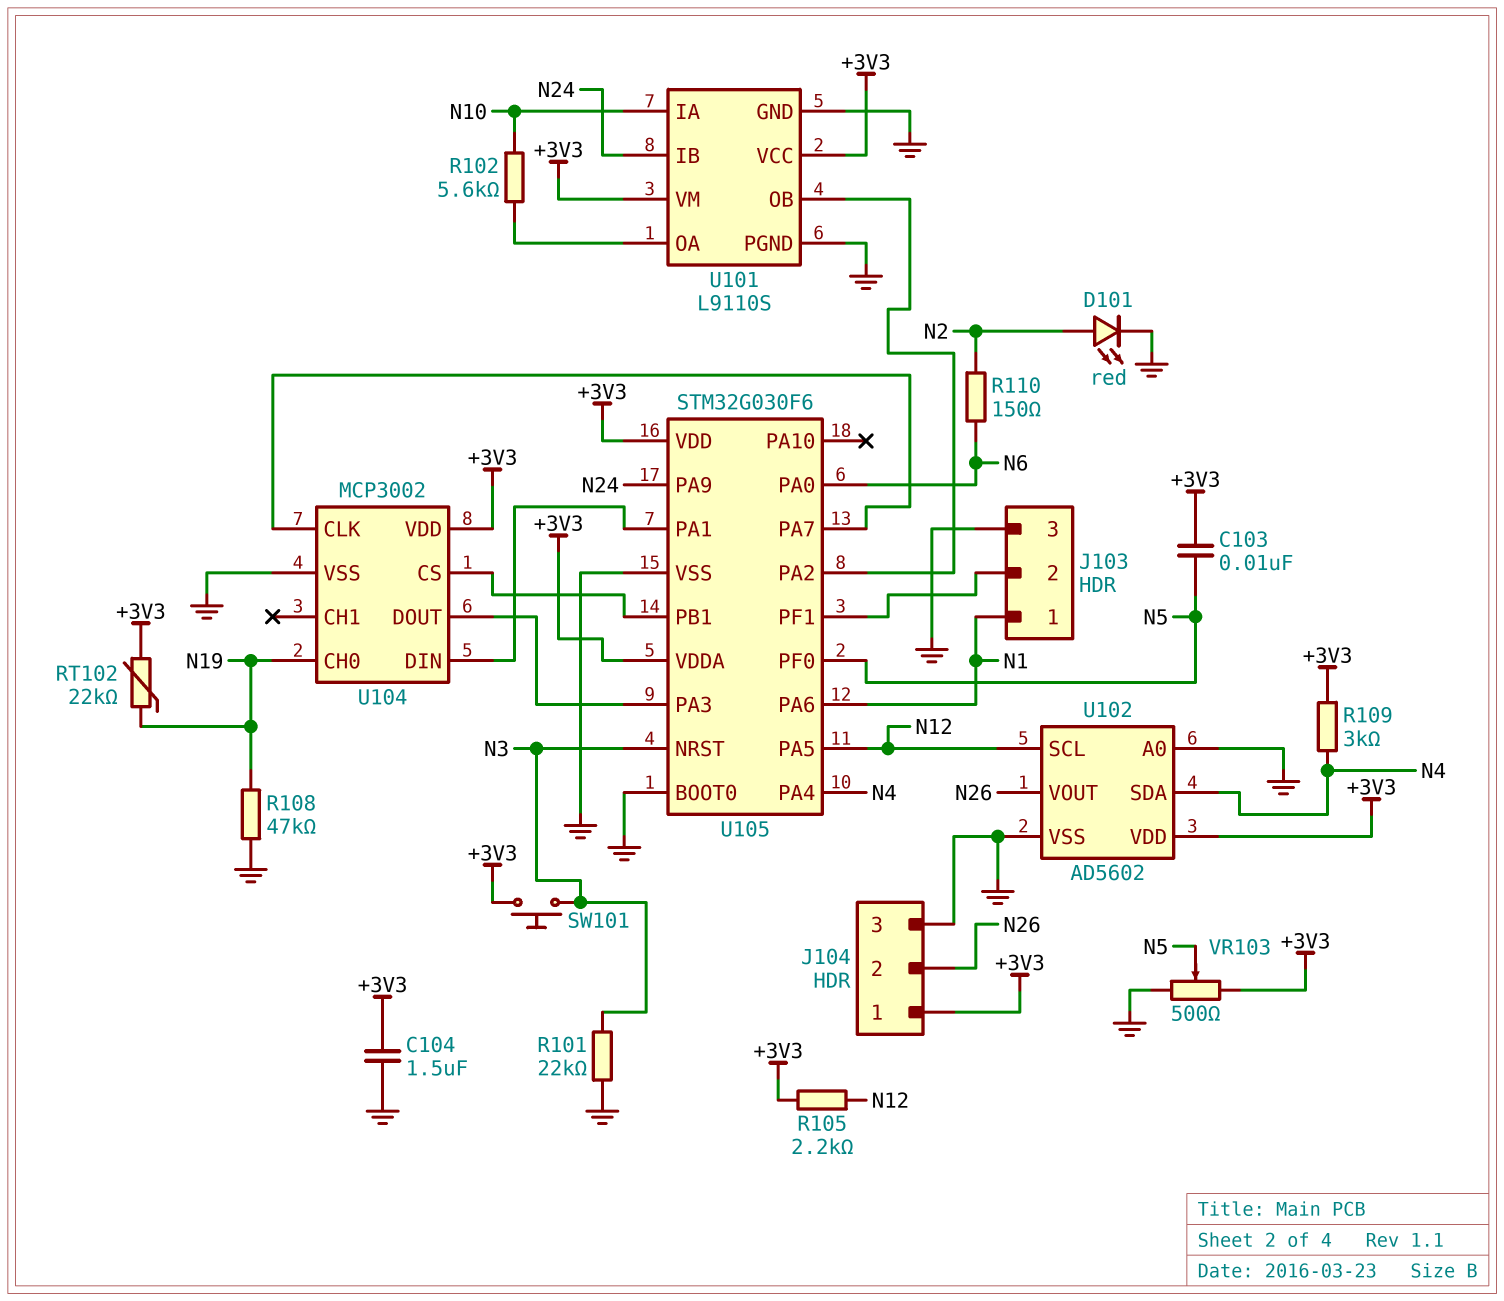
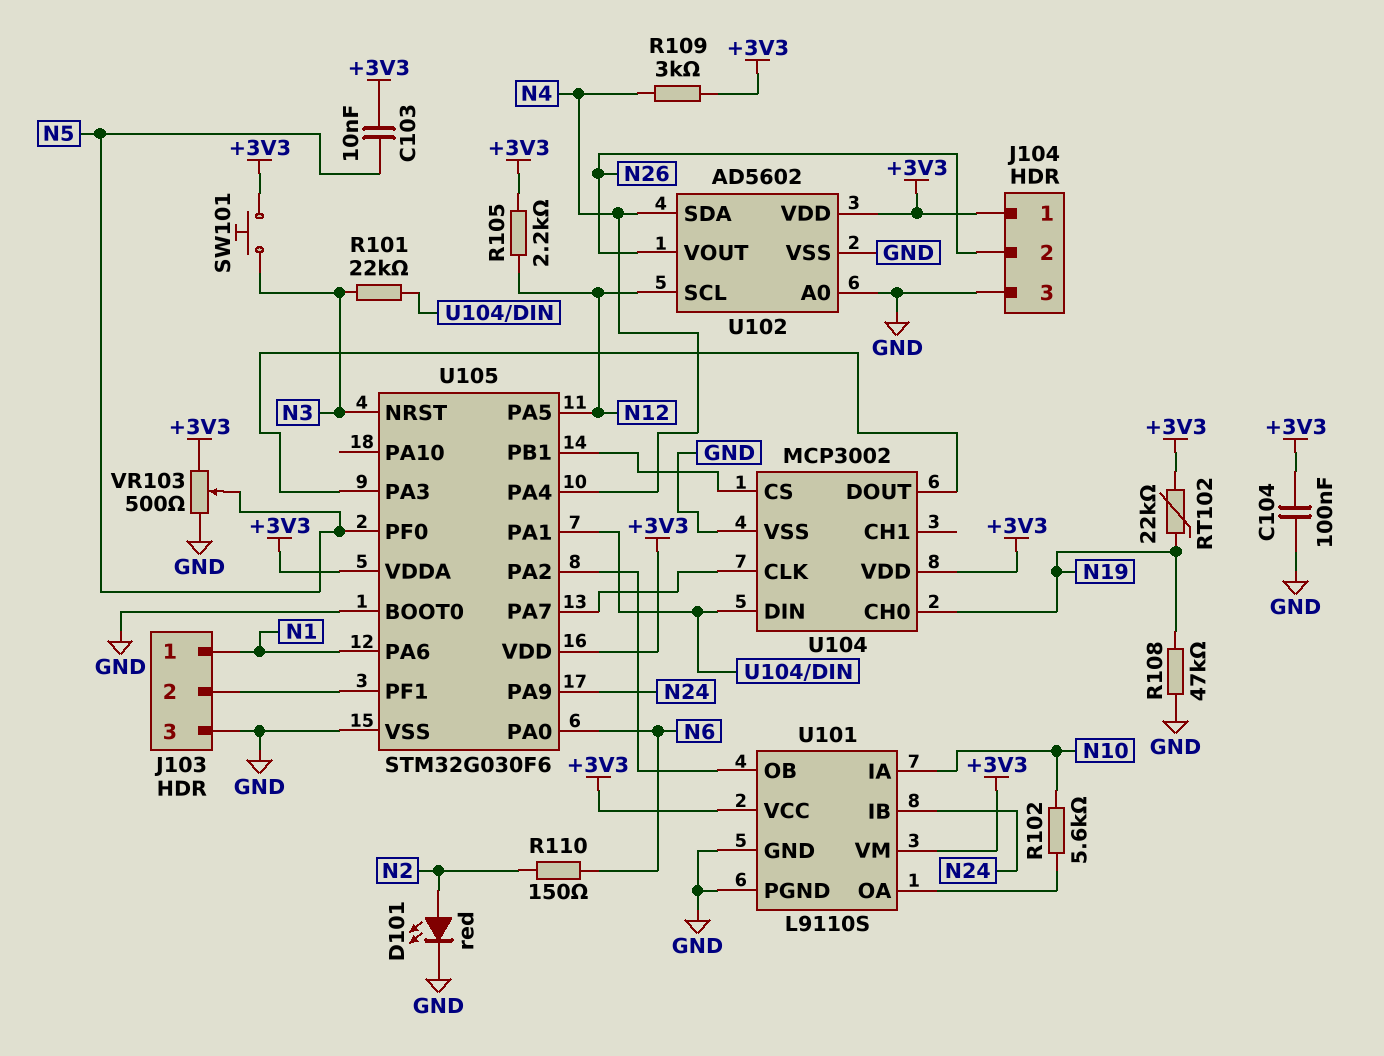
C104: 1.5uF (+3V3, GND) -> 100nF (+3V3, GND)
R101: 22k (GND, N3) -> 22k (N3, U104/DIN)

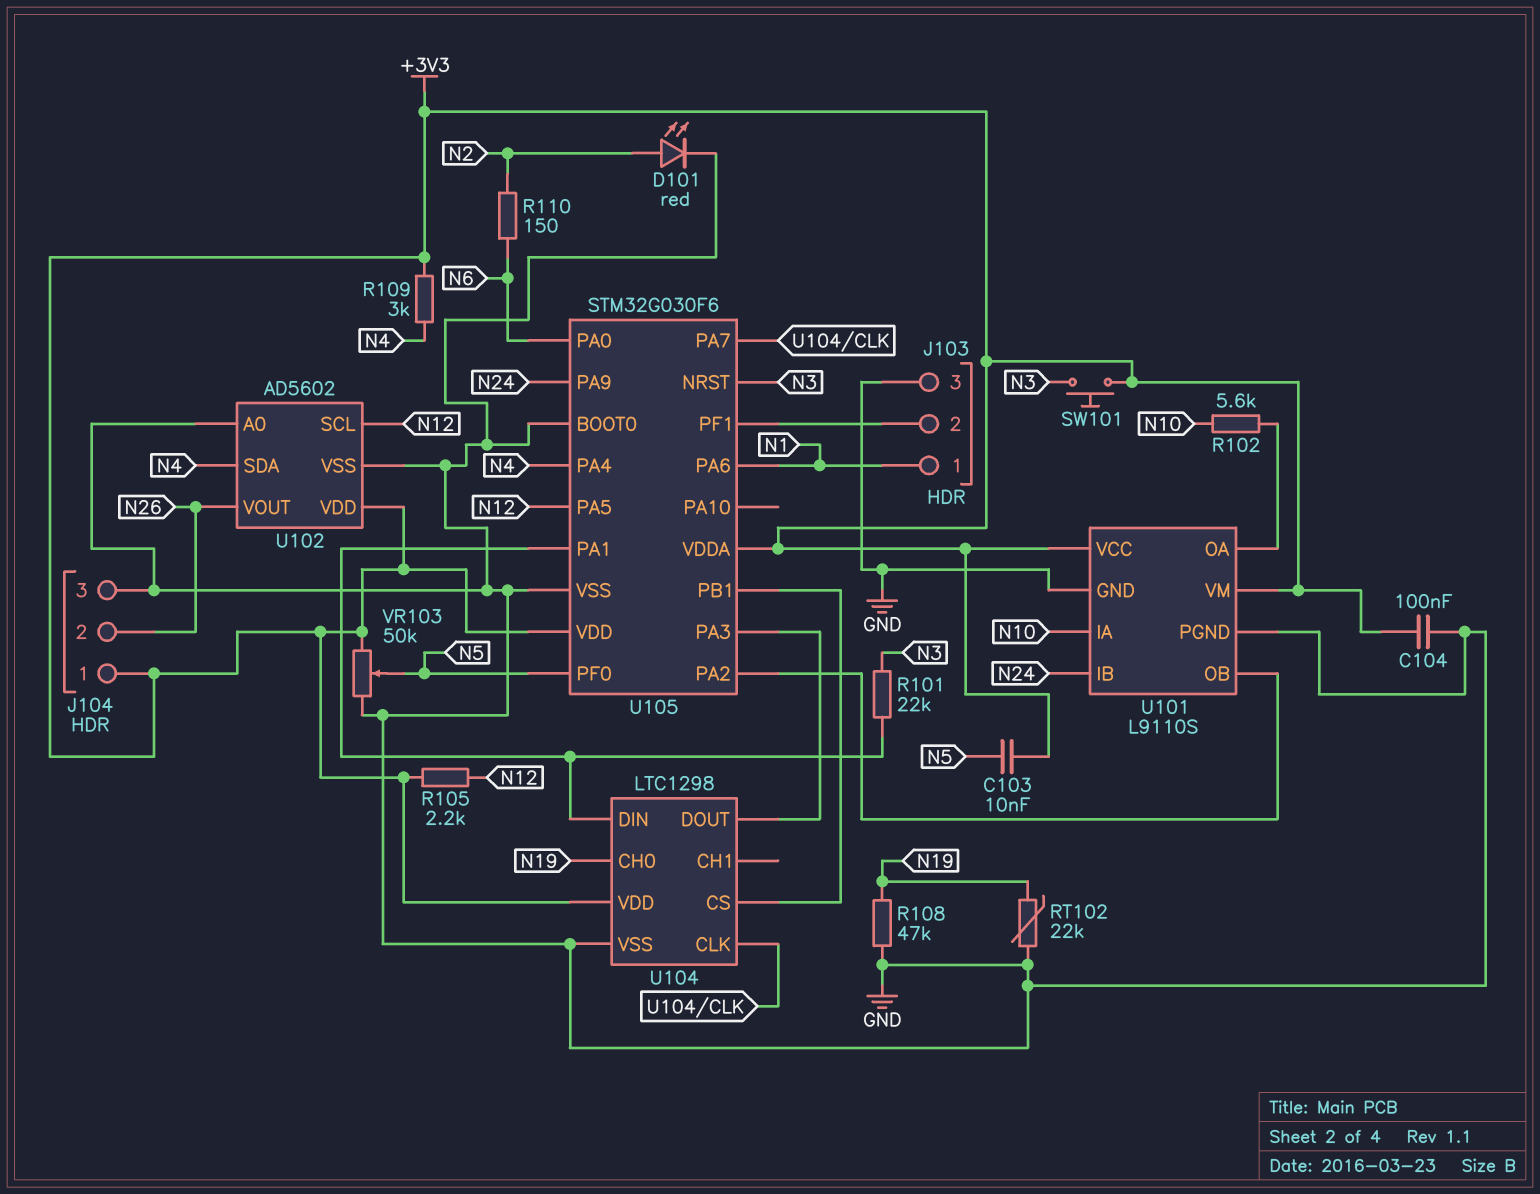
RT102: 22k (+3V3, N19) -> 22k (GND, N19)
U104: MCP3002 -> LTC1298
VR103: 500 (+3V3, GND, wiper N5) -> 50k (+3V3, GND, wiper N5)

